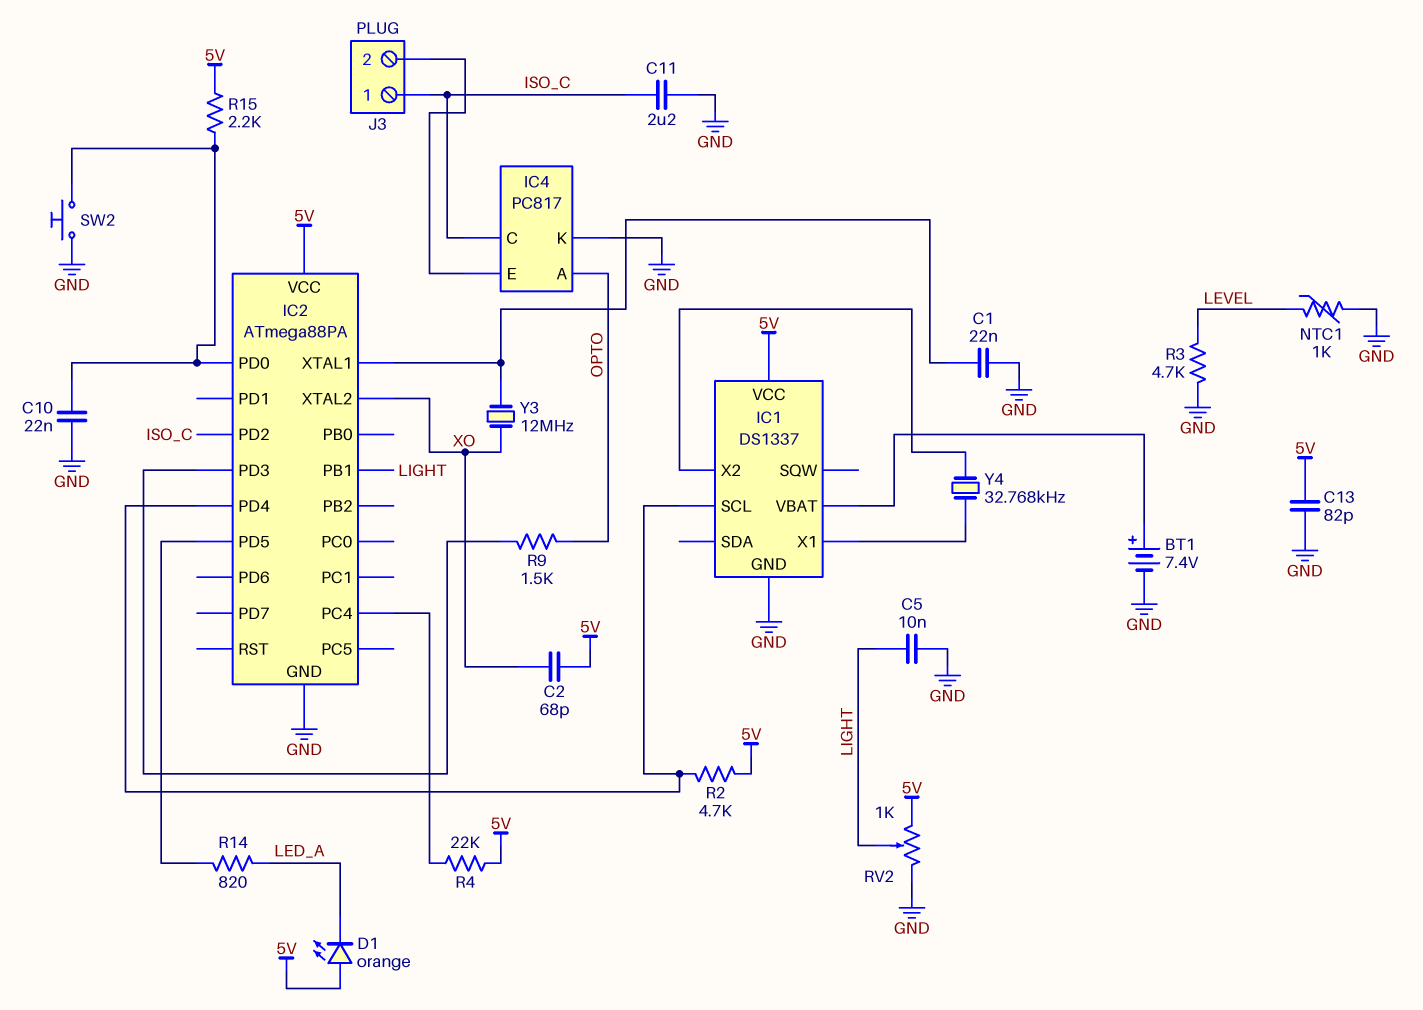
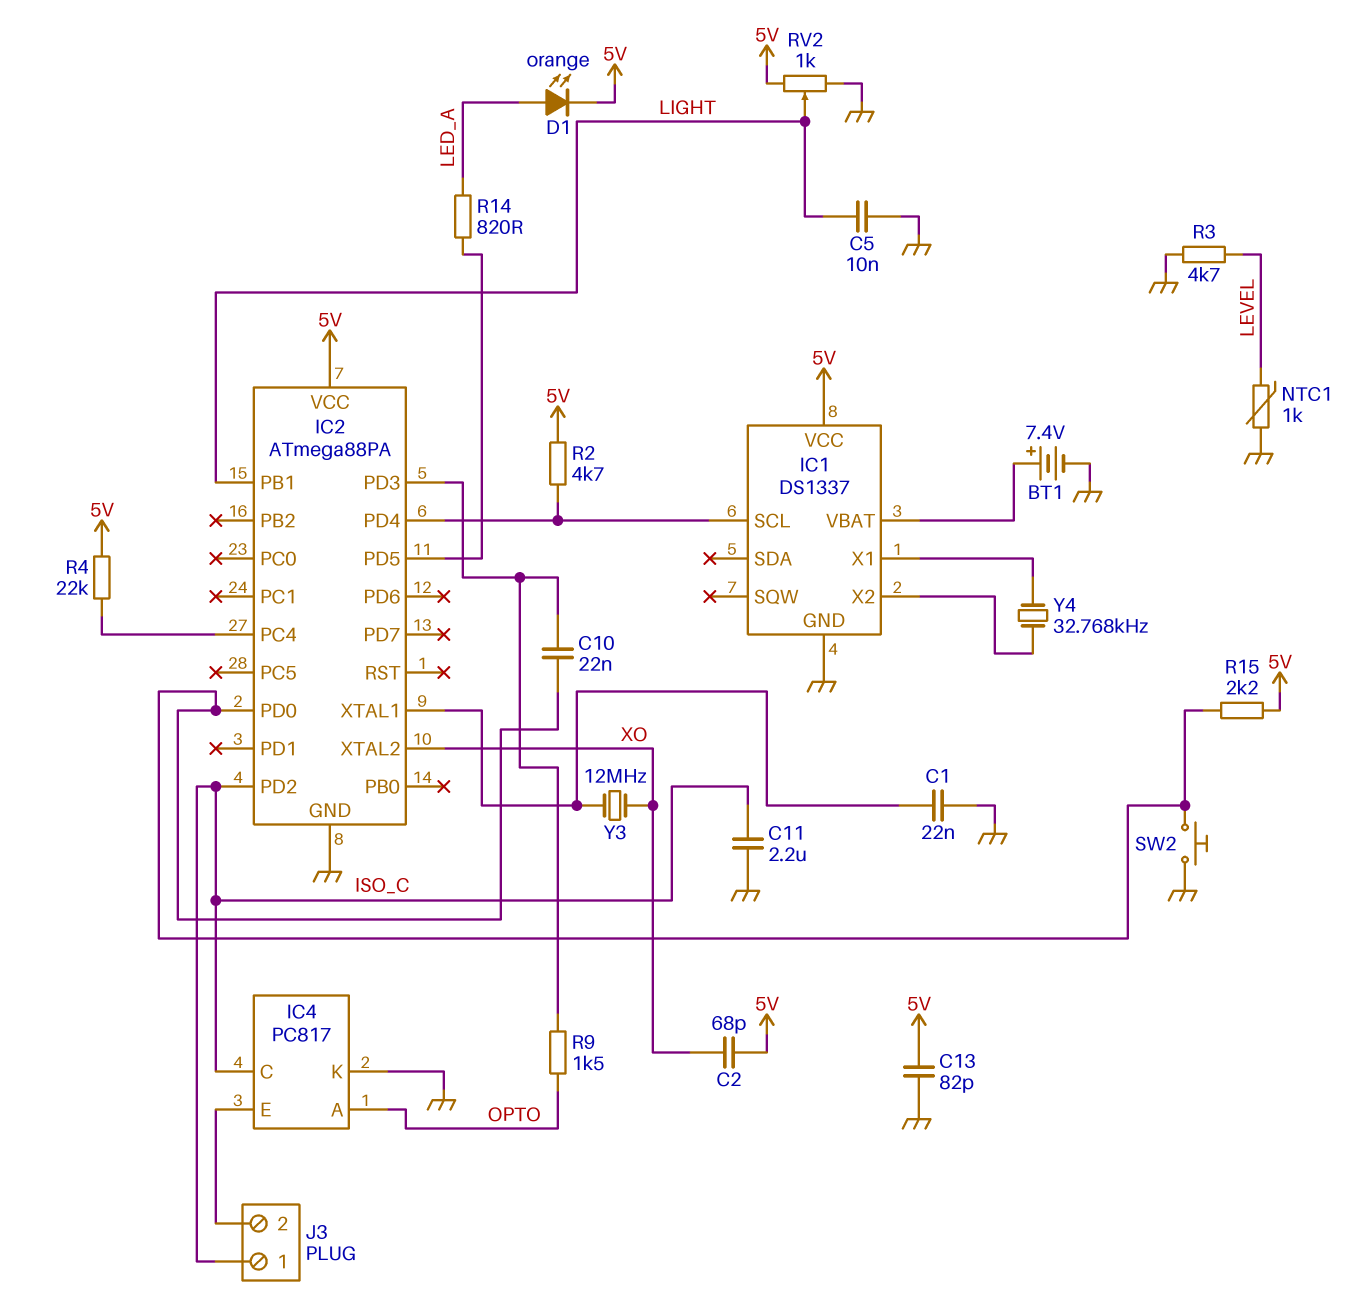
C10: 22nF (GND, IC2/PD0) -> 22nF (IC2/PD0, IC2/PD3)
D1: LED orange (A 5V, K LED_A) -> LED orange (A LED_A, K 5V)

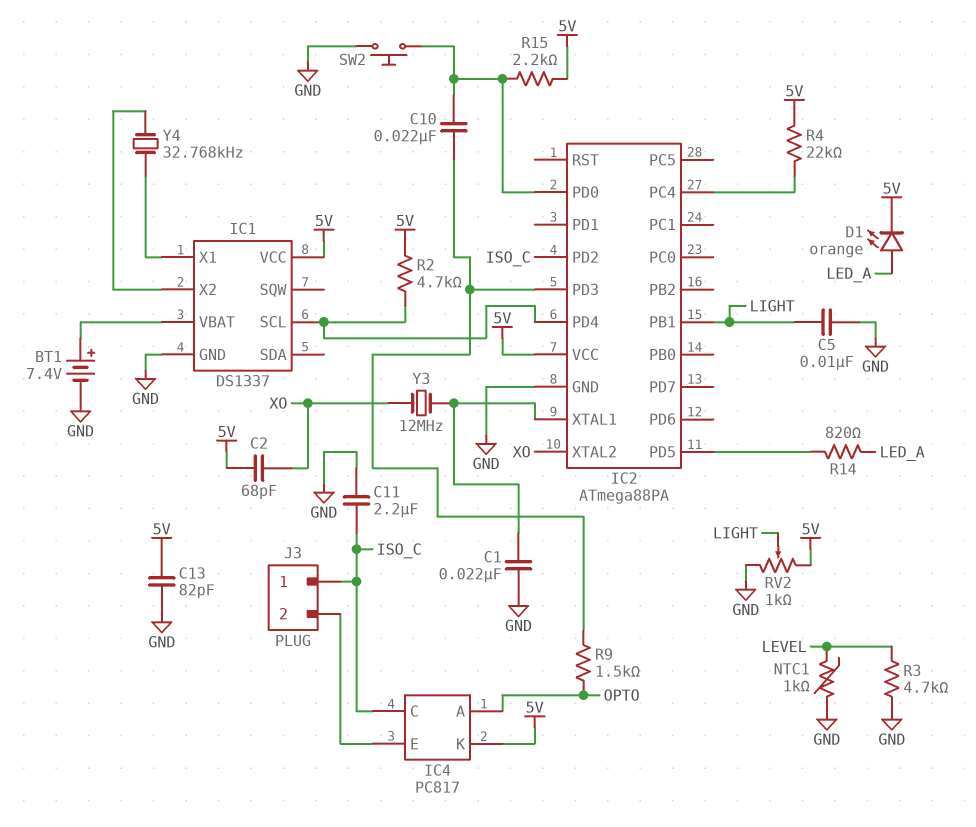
IC4 pin K: GND -> 5V

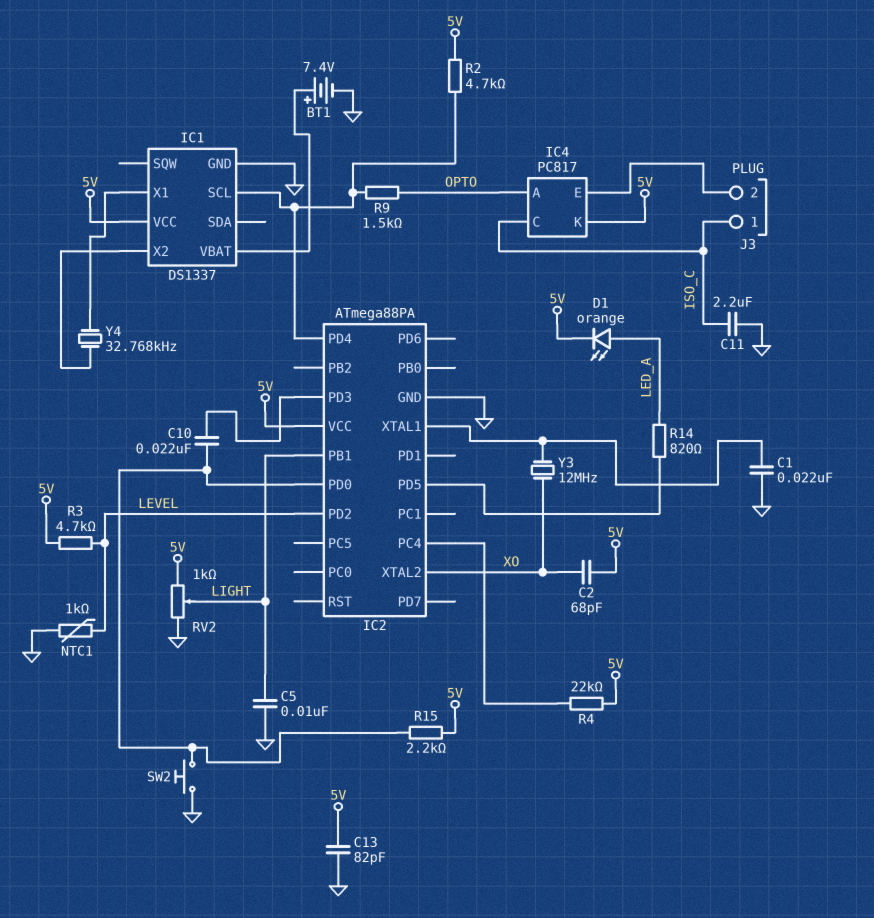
IC2 pin PD2: ISO_C -> LEVEL
R3: 4.7k (GND, LEVEL) -> 4.7k (5V, LEVEL)
R9: 1.5k (IC2/PD3, OPTO) -> 1.5k (IC1/SCL, OPTO)

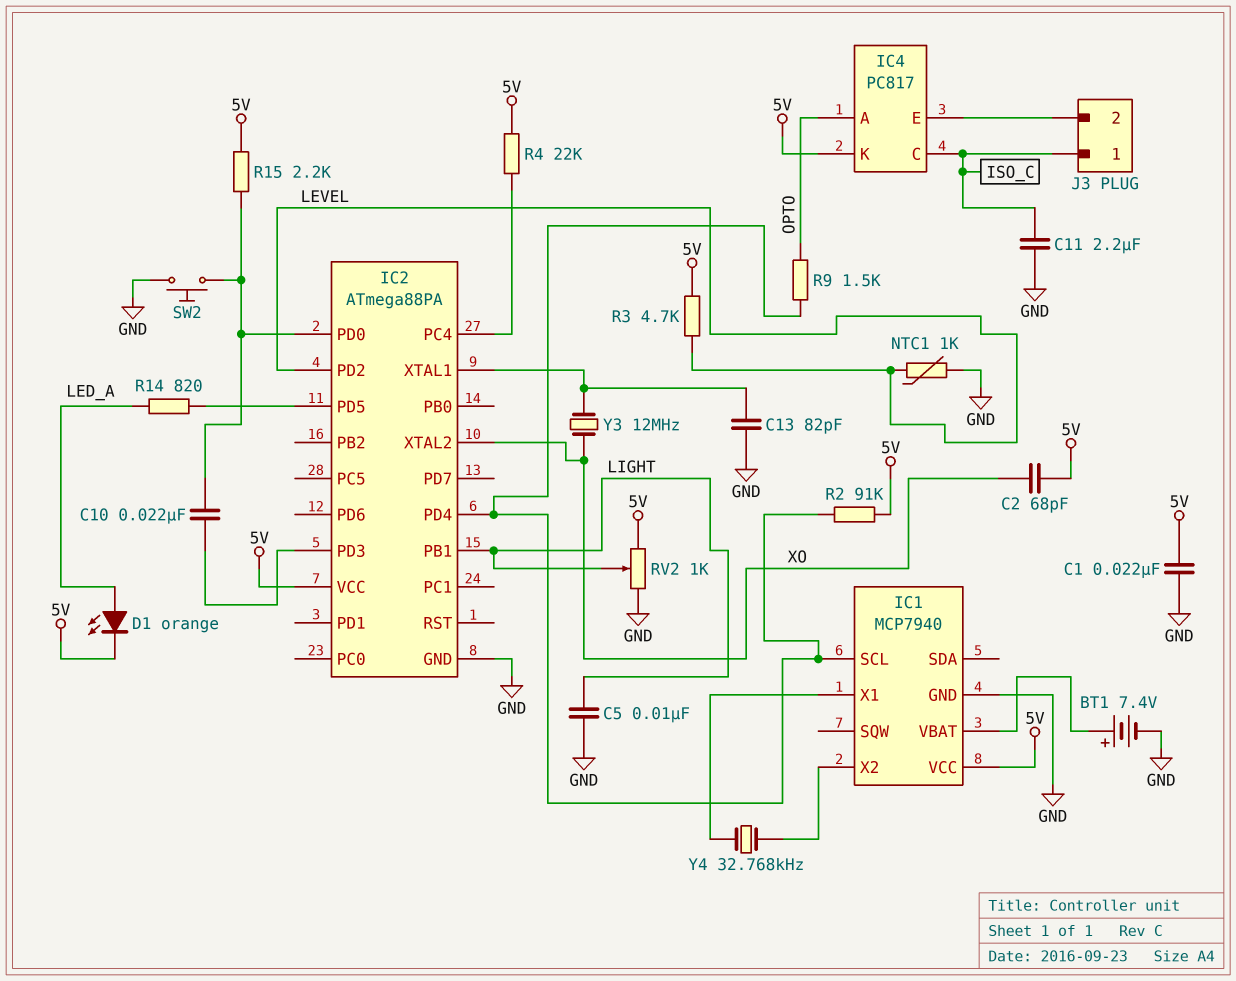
C1: 22nF (GND, IC2/XTAL1) -> 22nF (5V, GND)
C13: 82pF (5V, GND) -> 82pF (GND, IC2/XTAL1)
IC1: DS1337 -> MCP7940
R2: 4.7k (5V, IC1/SCL) -> 91k (5V, IC1/SCL)

